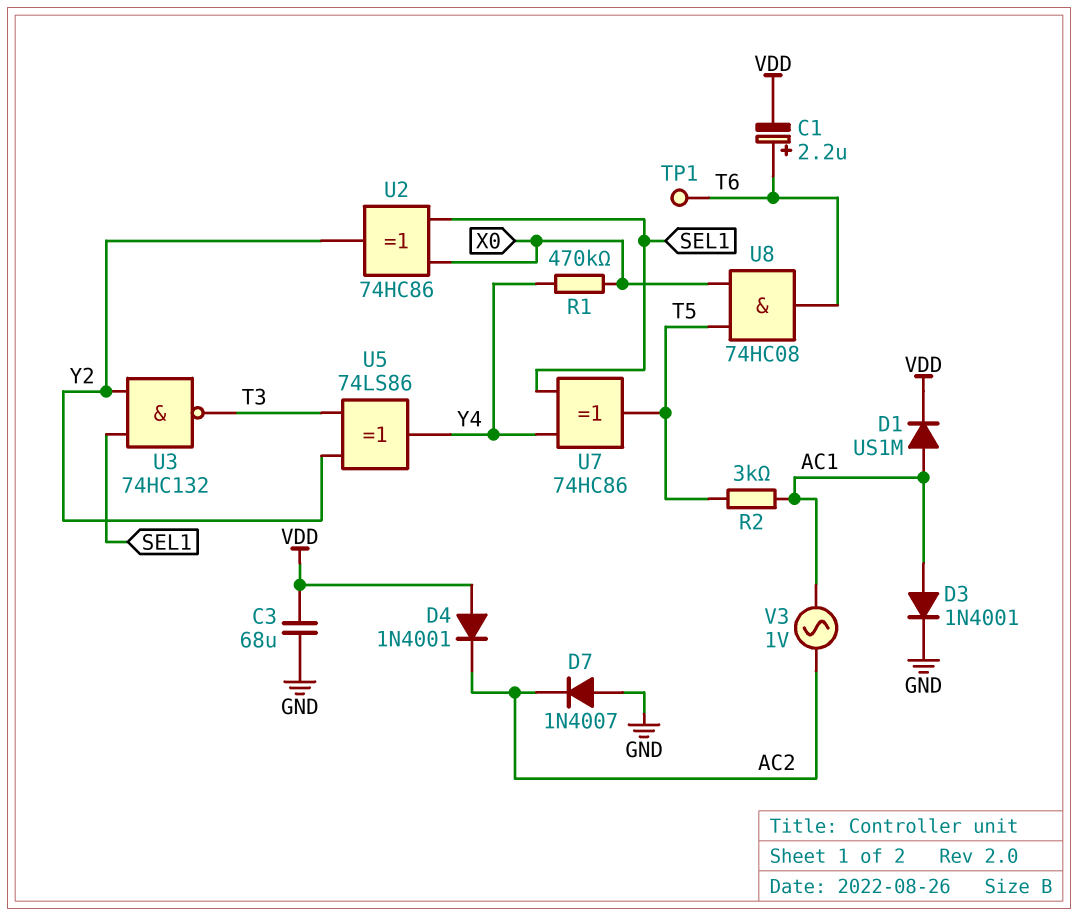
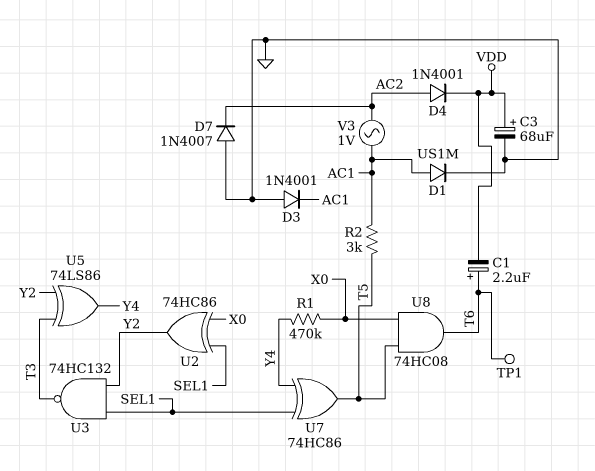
C3: 68uF (GND, VDD) -> 68uF (plus VDD, minus GND)
D1: diode US1M (A AC1, K VDD) -> diode US1M (A AC1, K GND)
D3: diode 1N4001 (A AC1, K GND) -> diode 1N4001 (A GND, K AC1)
D4: diode 1N4001 (A VDD, K AC2) -> diode 1N4001 (A AC2, K VDD)

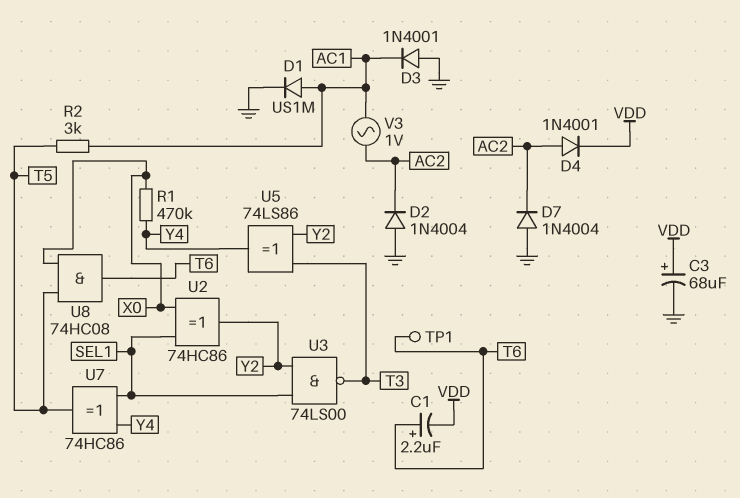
D2: none -> diode 1N4004 (A GND, K AC2)
D7: diode 1N4007 (A GND, K AC2) -> diode 1N4004 (A GND, K AC2)
U3: NAND 74HC132 (in SEL1, in Y2, out T3) -> NAND 74LS00 (in SEL1, in Y2, out T3)

